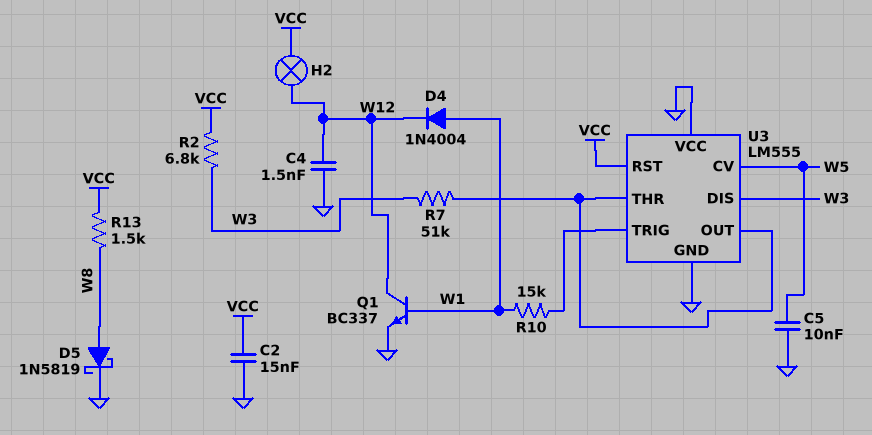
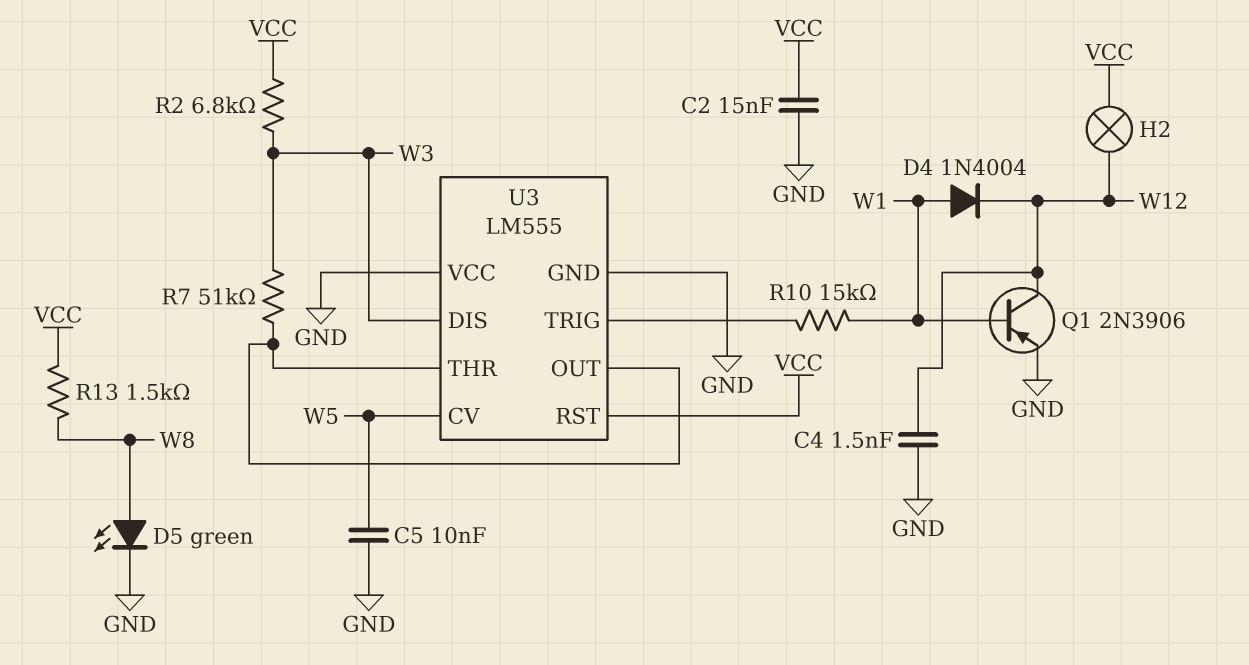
D5: schottky 1N5819 (A W8, K GND) -> LED green (A W8, K GND)
Q1: NPN BC337 (B W1, C W12, E GND) -> PNP 2N3906 (B W1, C W12, E GND)

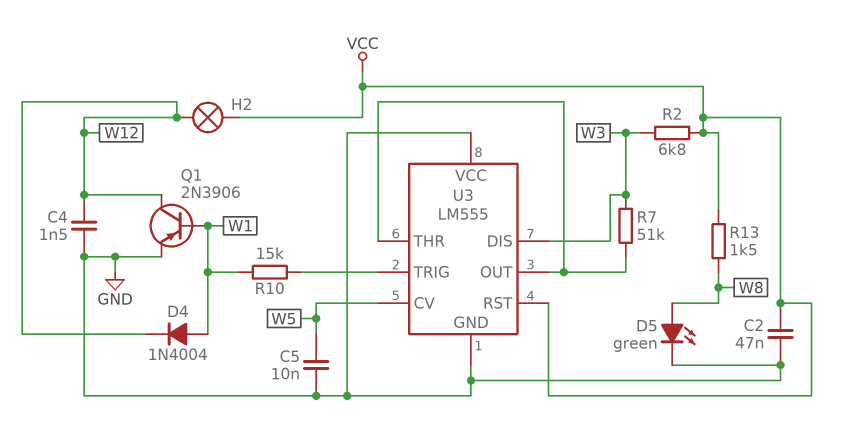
C2: 15nF (GND, VCC) -> 47nF (GND, VCC)

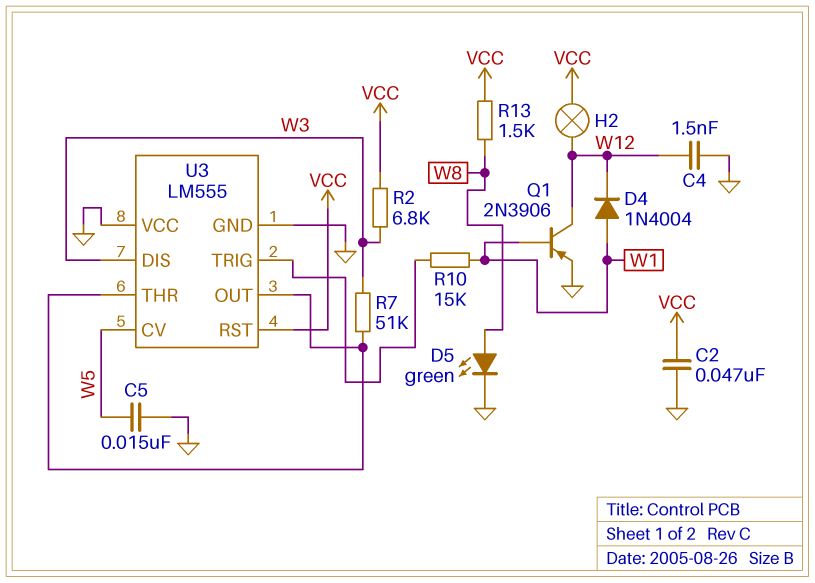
C5: 10nF (GND, W5) -> 15nF (GND, W5)

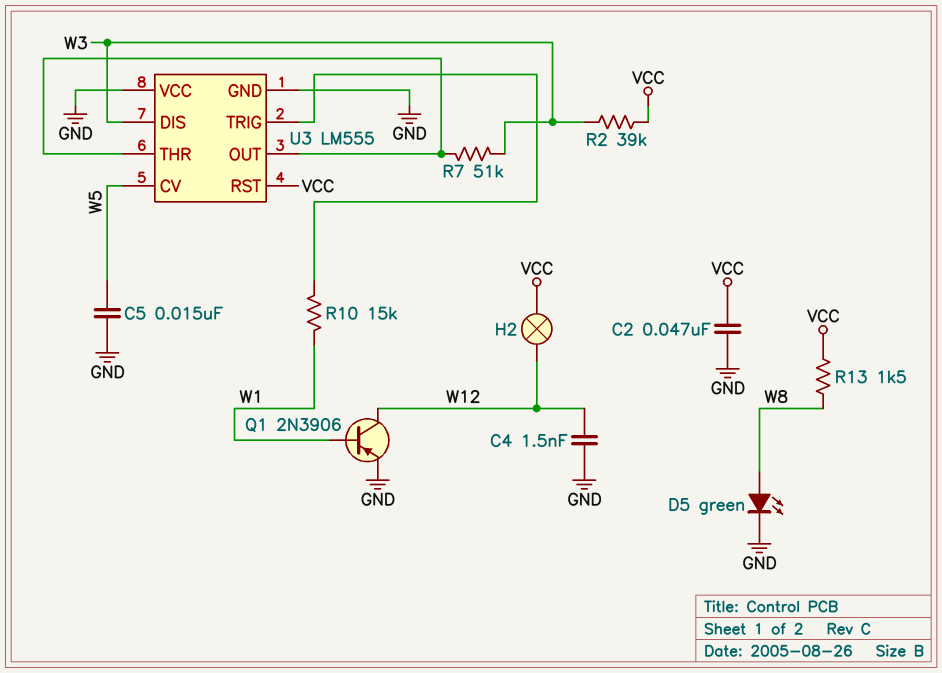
D4: diode 1N4004 (A W1, K W12) -> none
R2: 6.8k (VCC, W3) -> 39k (VCC, W3)

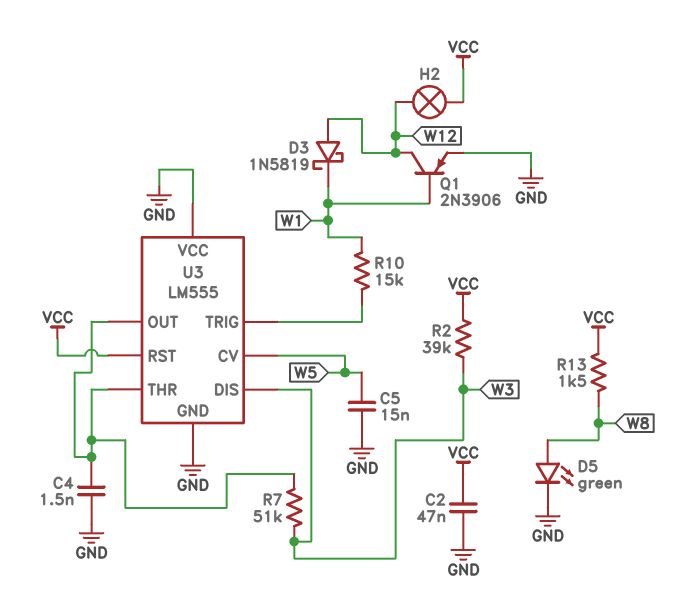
C4: 1.5nF (GND, W12) -> 1.5nF (GND, U3/OUT)
D3: none -> schottky 1N5819 (A W12, K W1)

